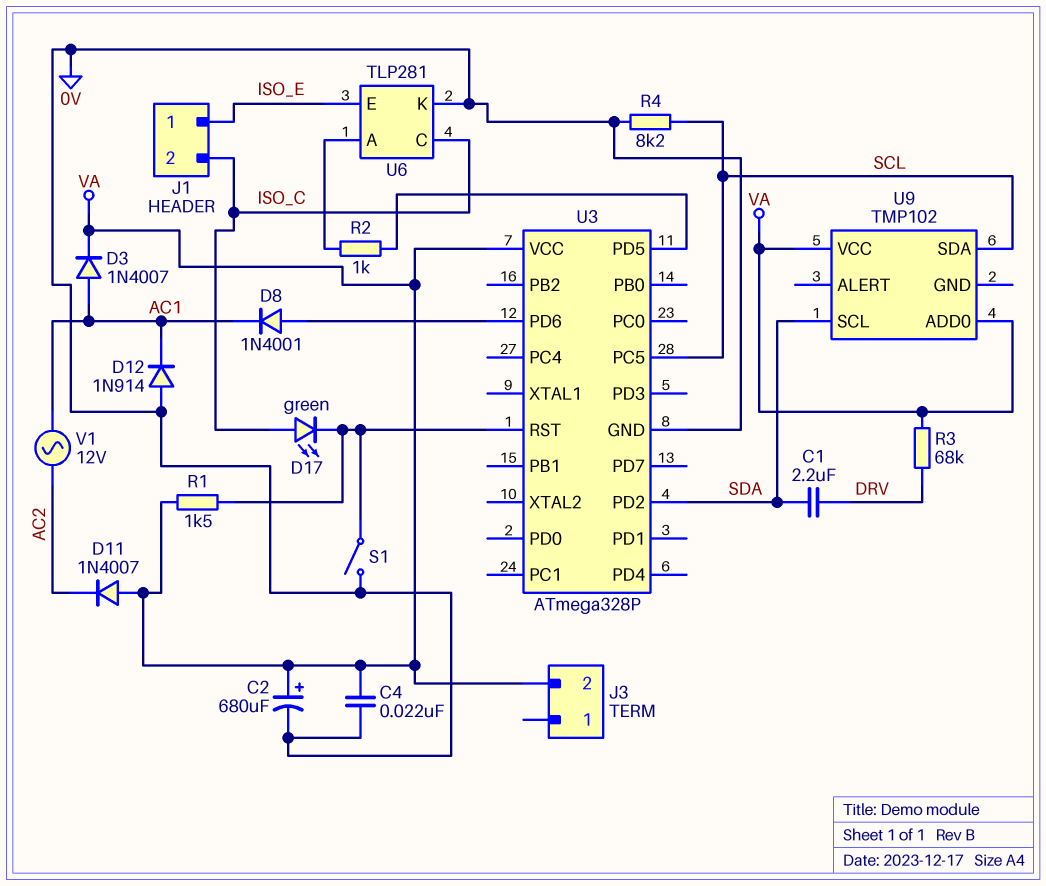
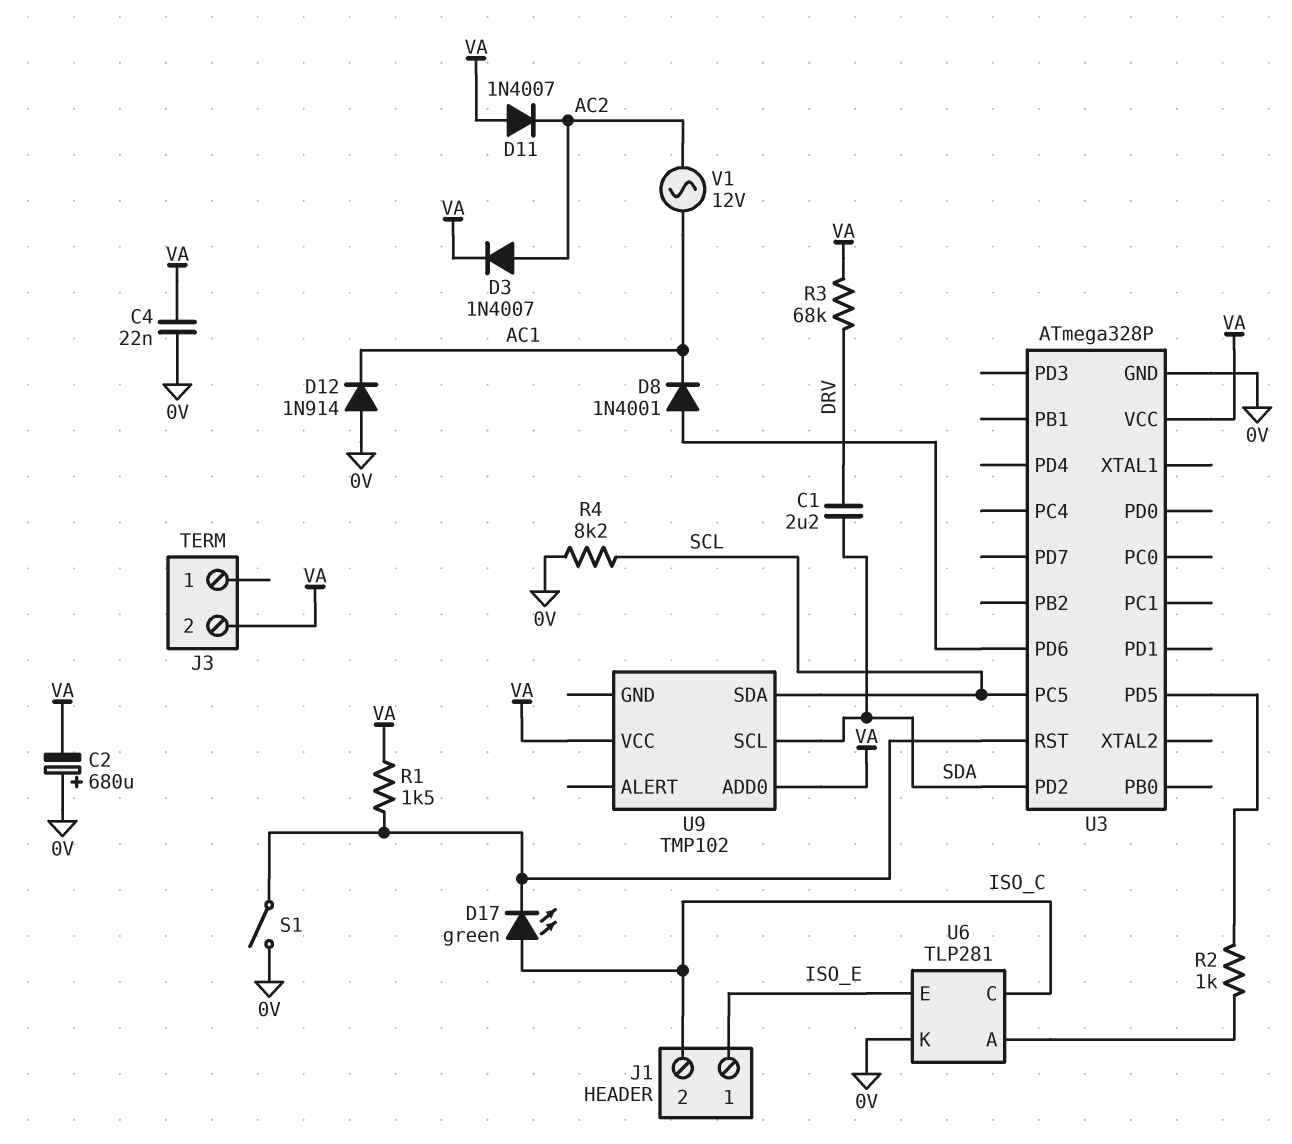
C2: 680uF (plus VA, minus 0V) -> 680uF (plus 0V, minus VA)
D3: diode 1N4007 (A AC1, K VA) -> diode 1N4007 (A AC2, K VA)

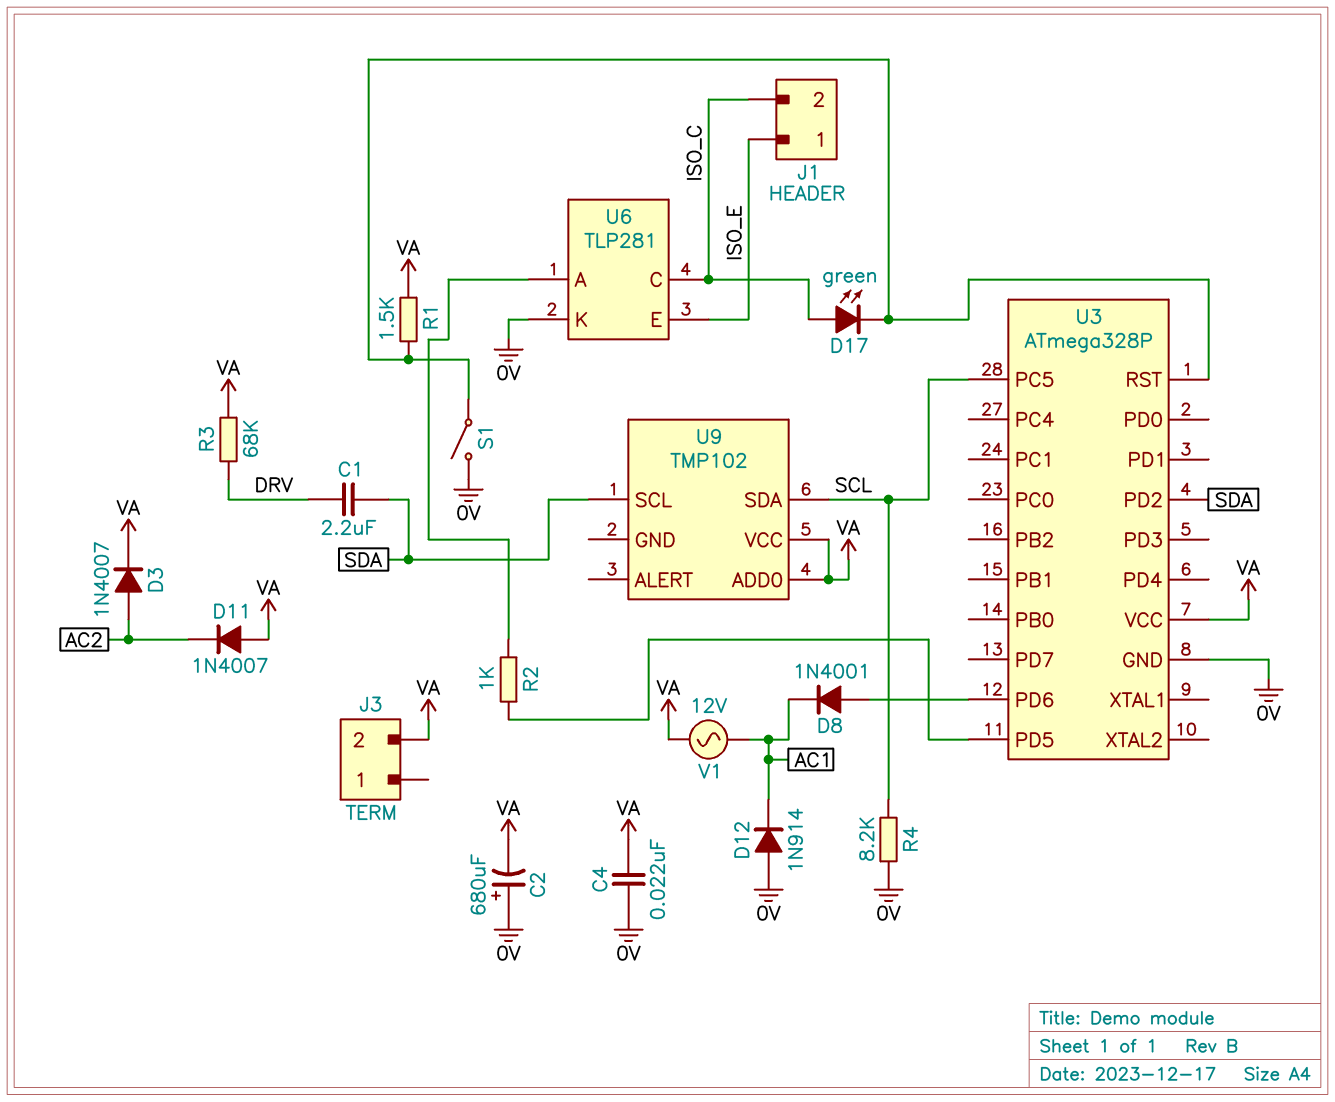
V1: AC 12V (AC1, AC2) -> AC 12V (AC1, VA)

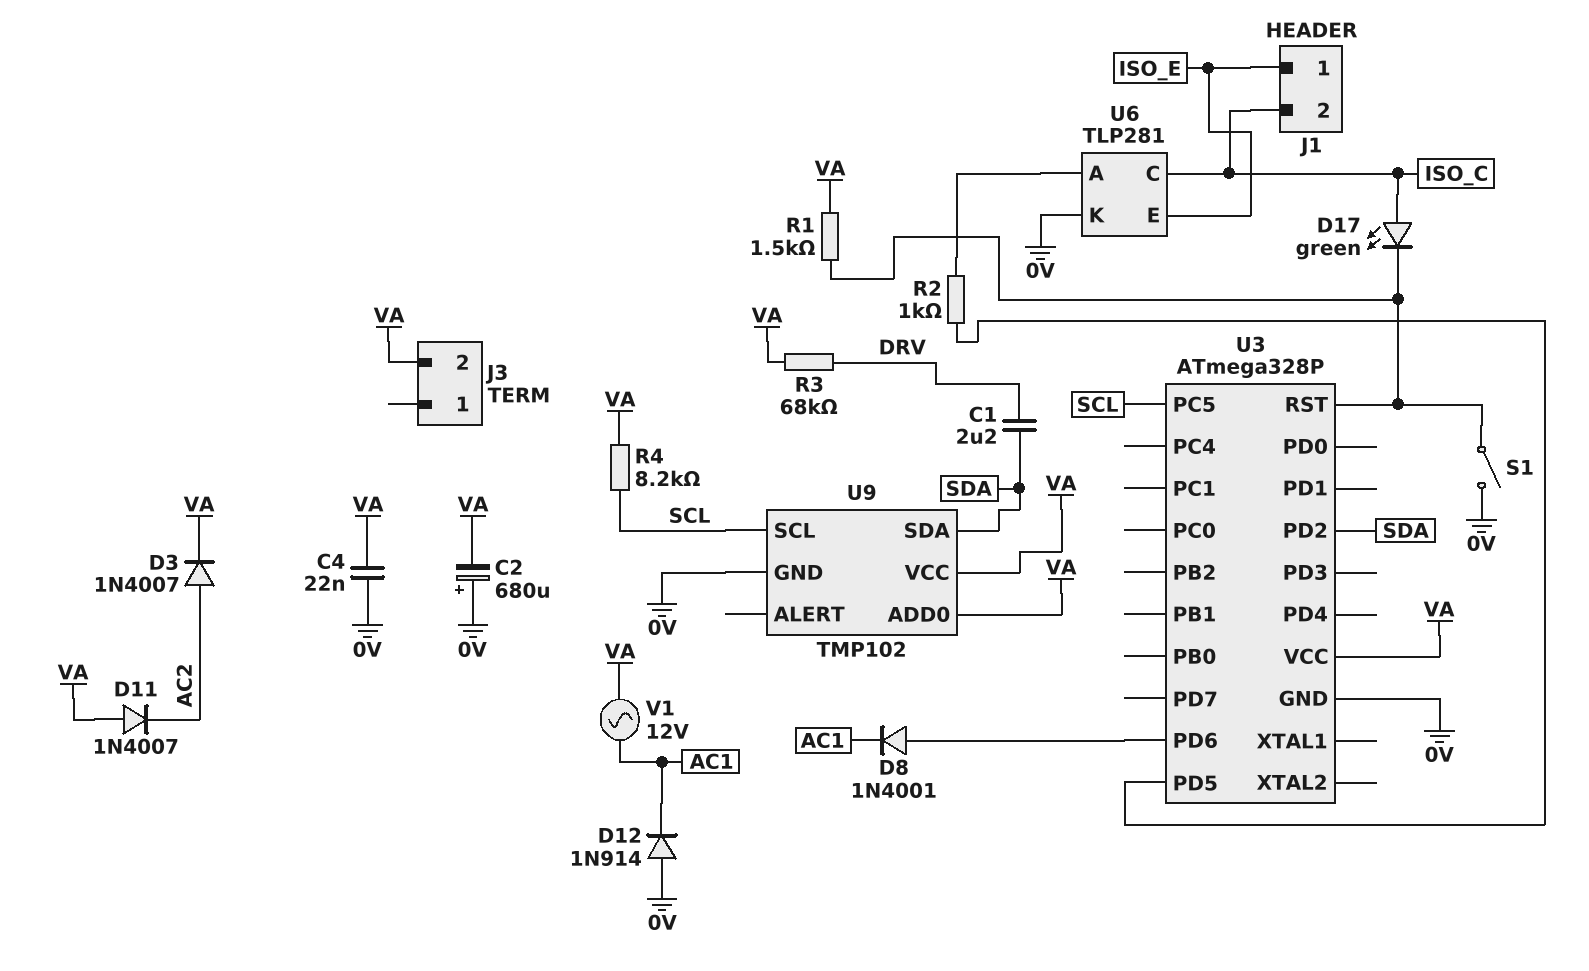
R4: 8.2k (0V, SCL) -> 8.2k (SCL, VA)
U9 pin GND: none -> 0V
U9 pin SCL: SDA -> SCL
U9 pin SDA: SCL -> SDA

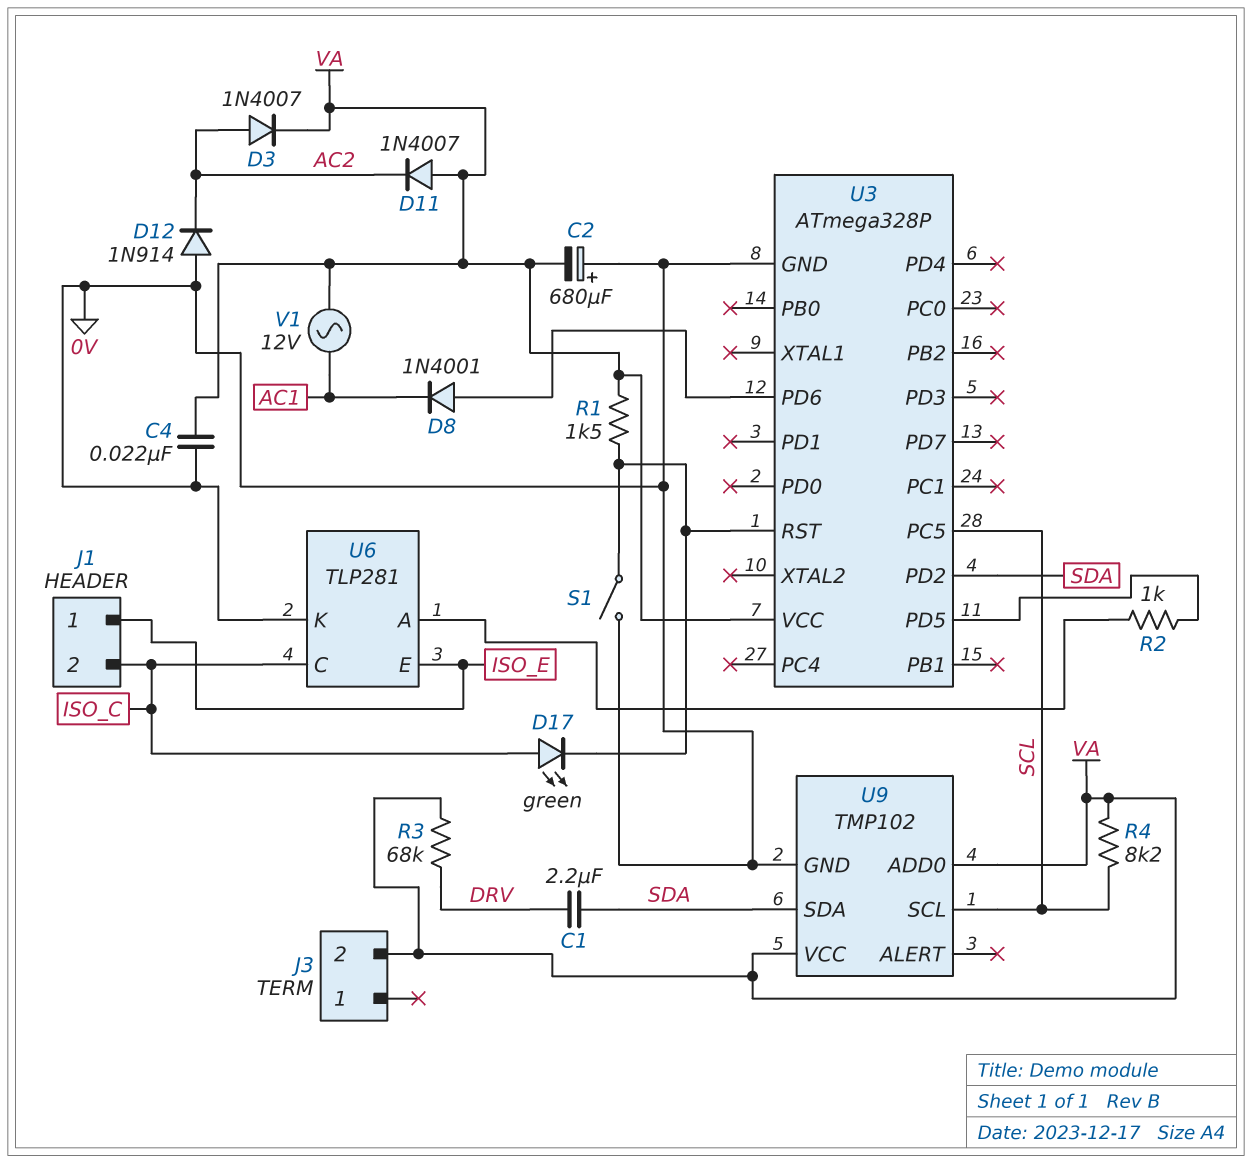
D12: diode 1N914 (A 0V, K AC1) -> diode 1N914 (A 0V, K AC2)

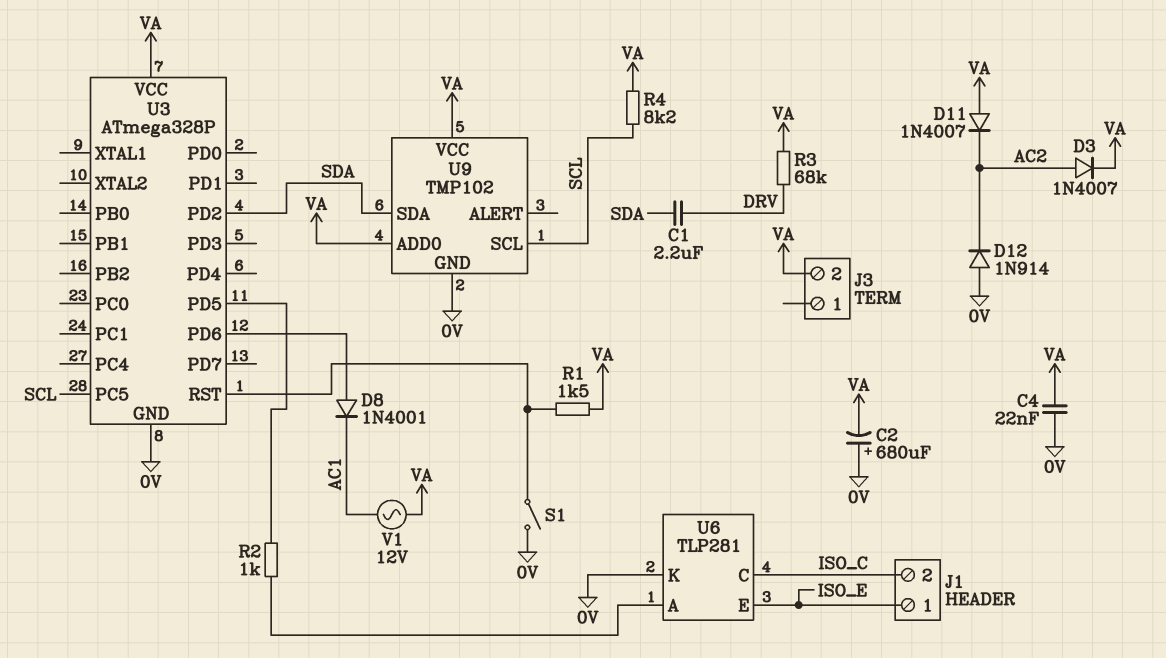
D17: LED green (A ISO_C, K U3/RST) -> none

